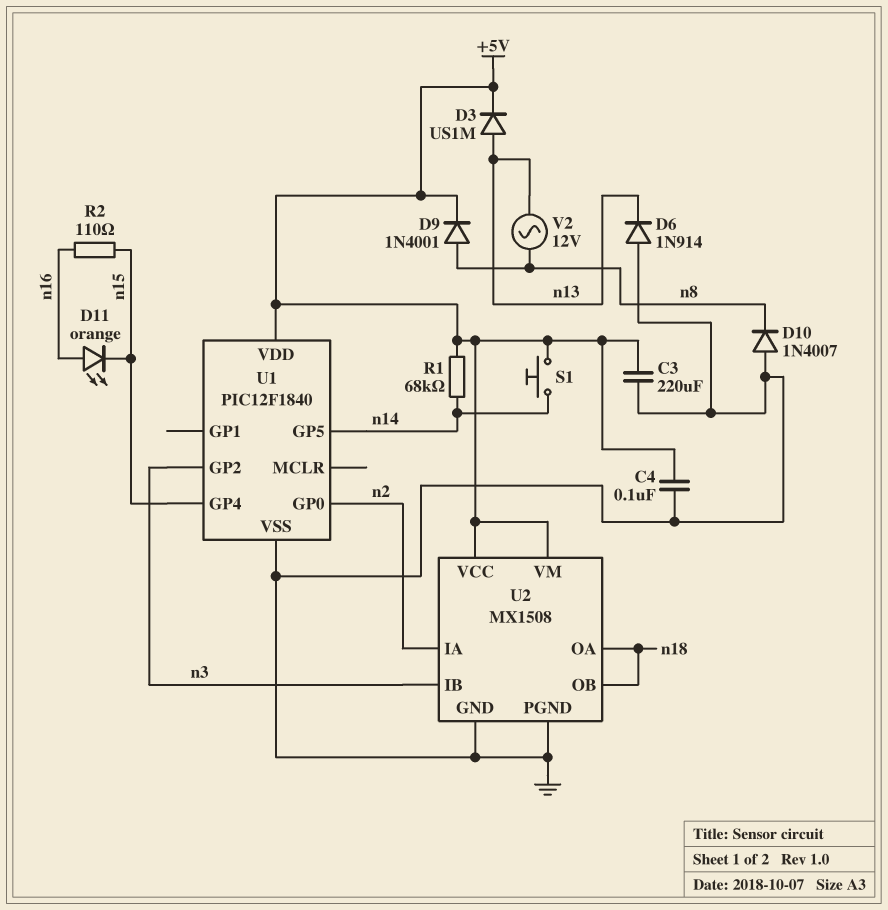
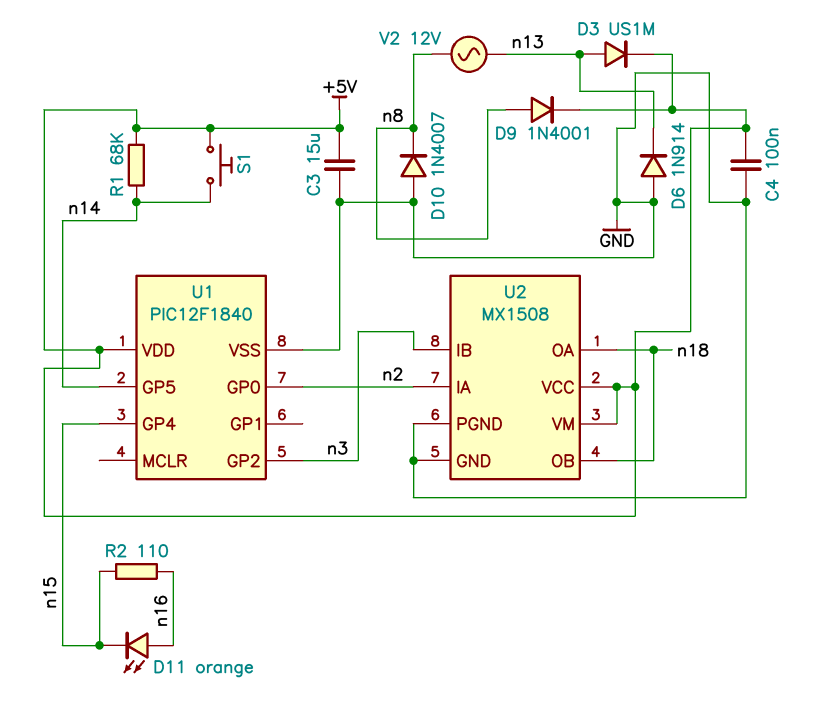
C3: 220uF (+5V, GND) -> 15uF (+5V, GND)

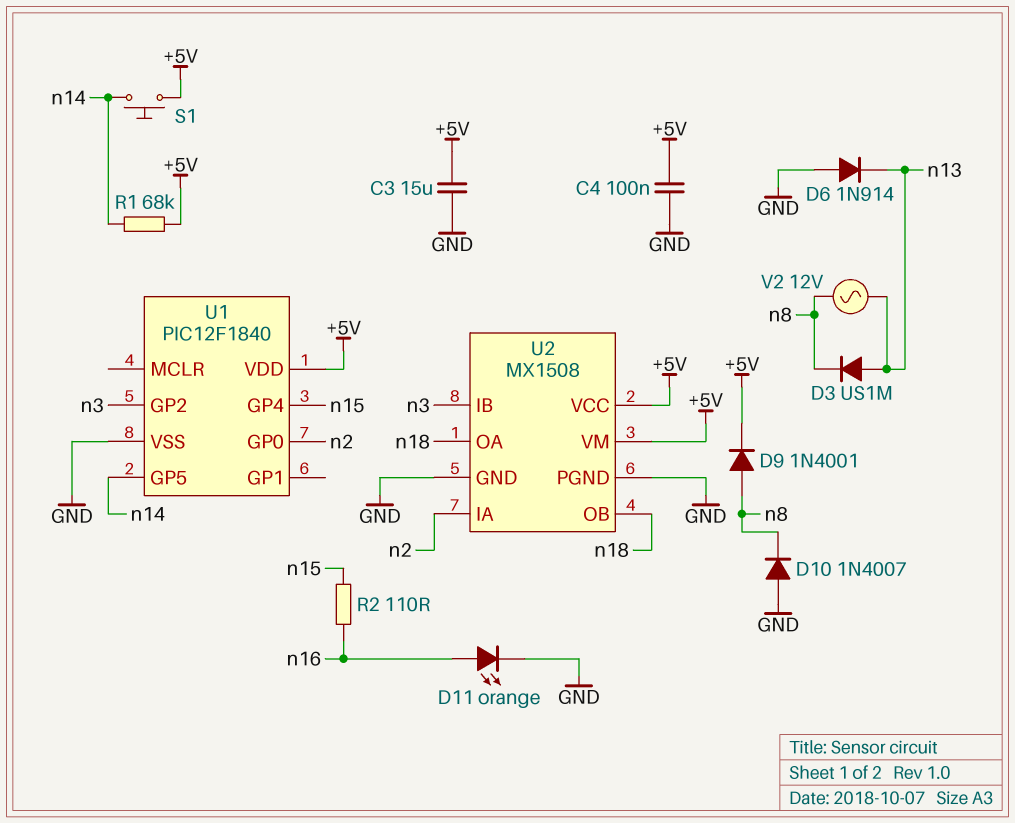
D3: diode US1M (A n13, K +5V) -> diode US1M (A n13, K n8)
D11: LED orange (A n16, K n15) -> LED orange (A n16, K GND)

